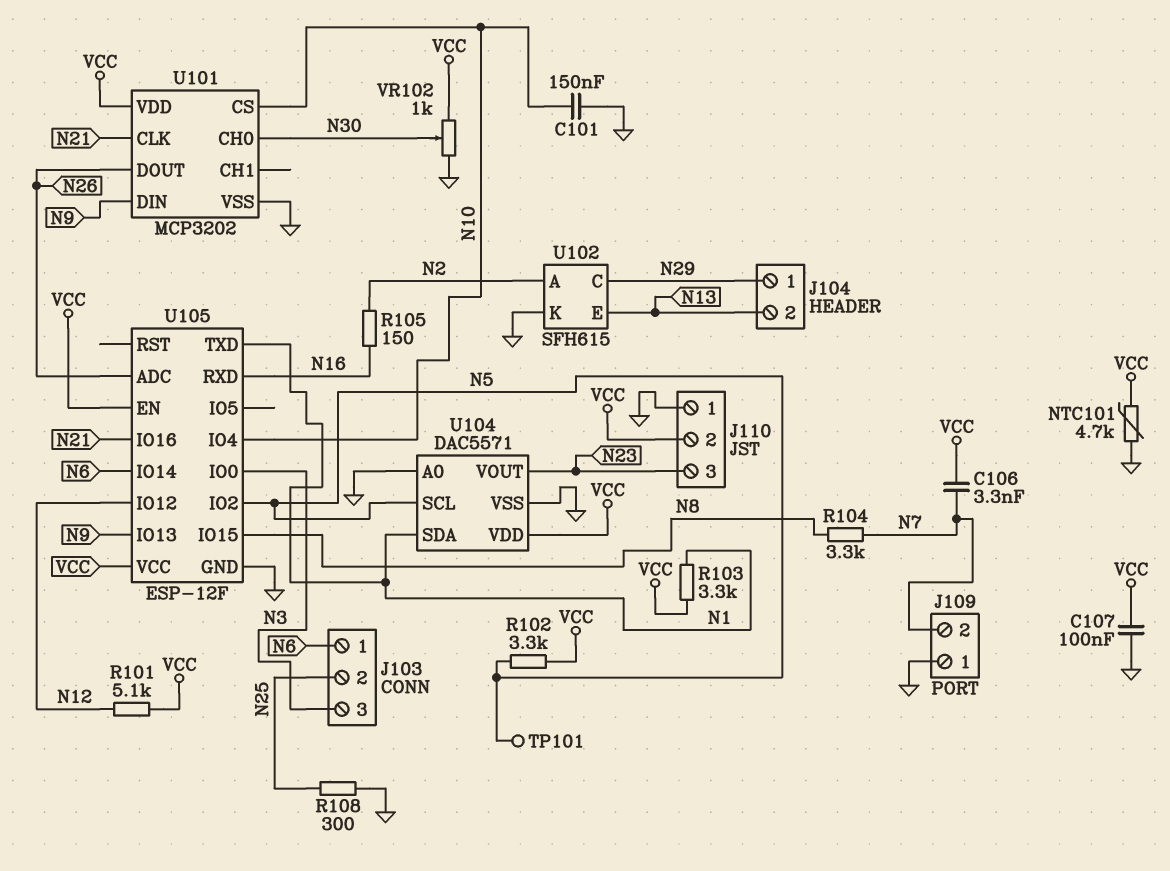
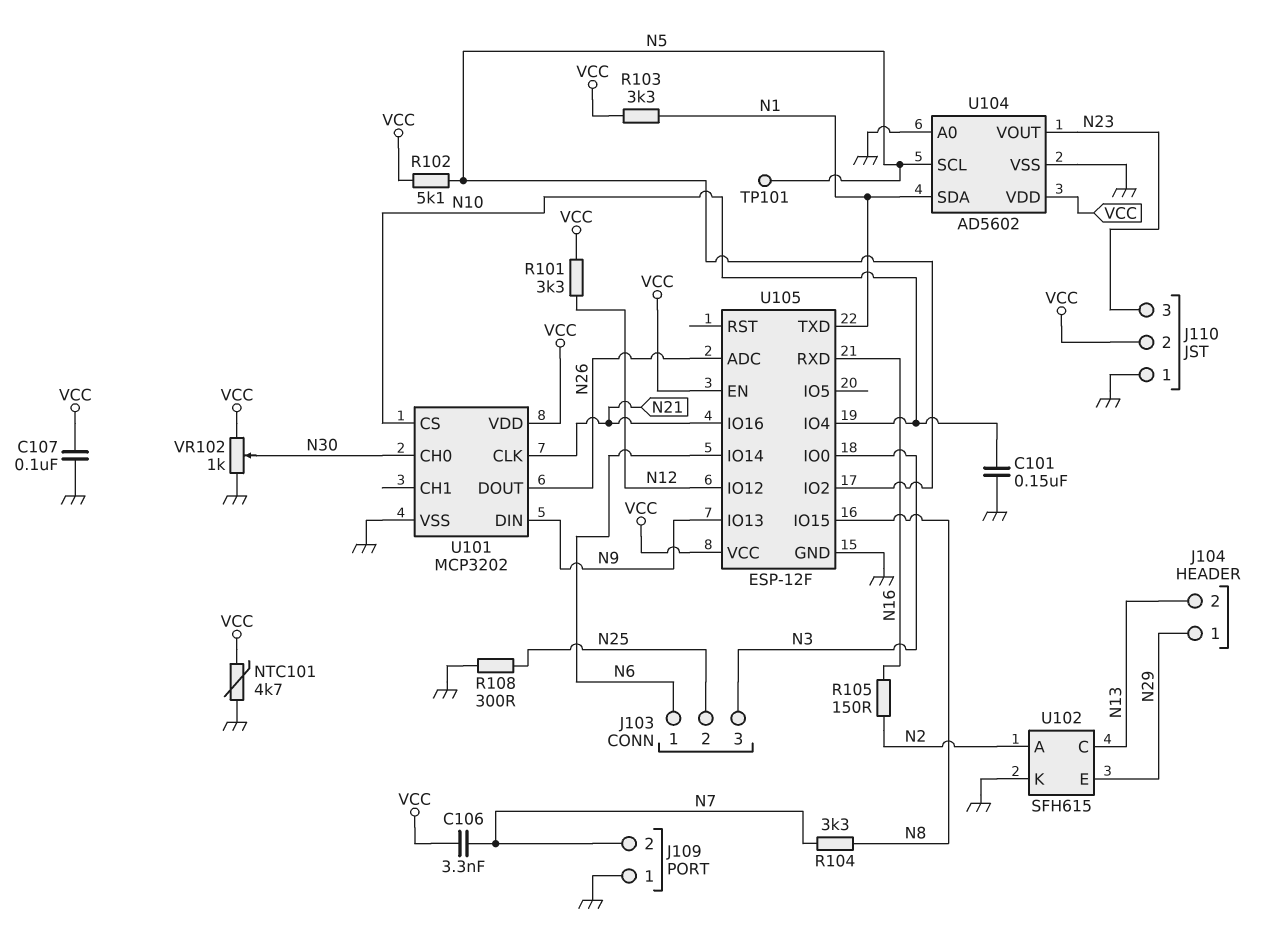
R101: 5.1k (N12, VCC) -> 3.3k (N12, VCC)
R102: 3.3k (N5, VCC) -> 5.1k (N5, VCC)
U102 pin C: N29 -> N13
U102 pin E: N13 -> N29
U104: DAC5571 -> AD5602

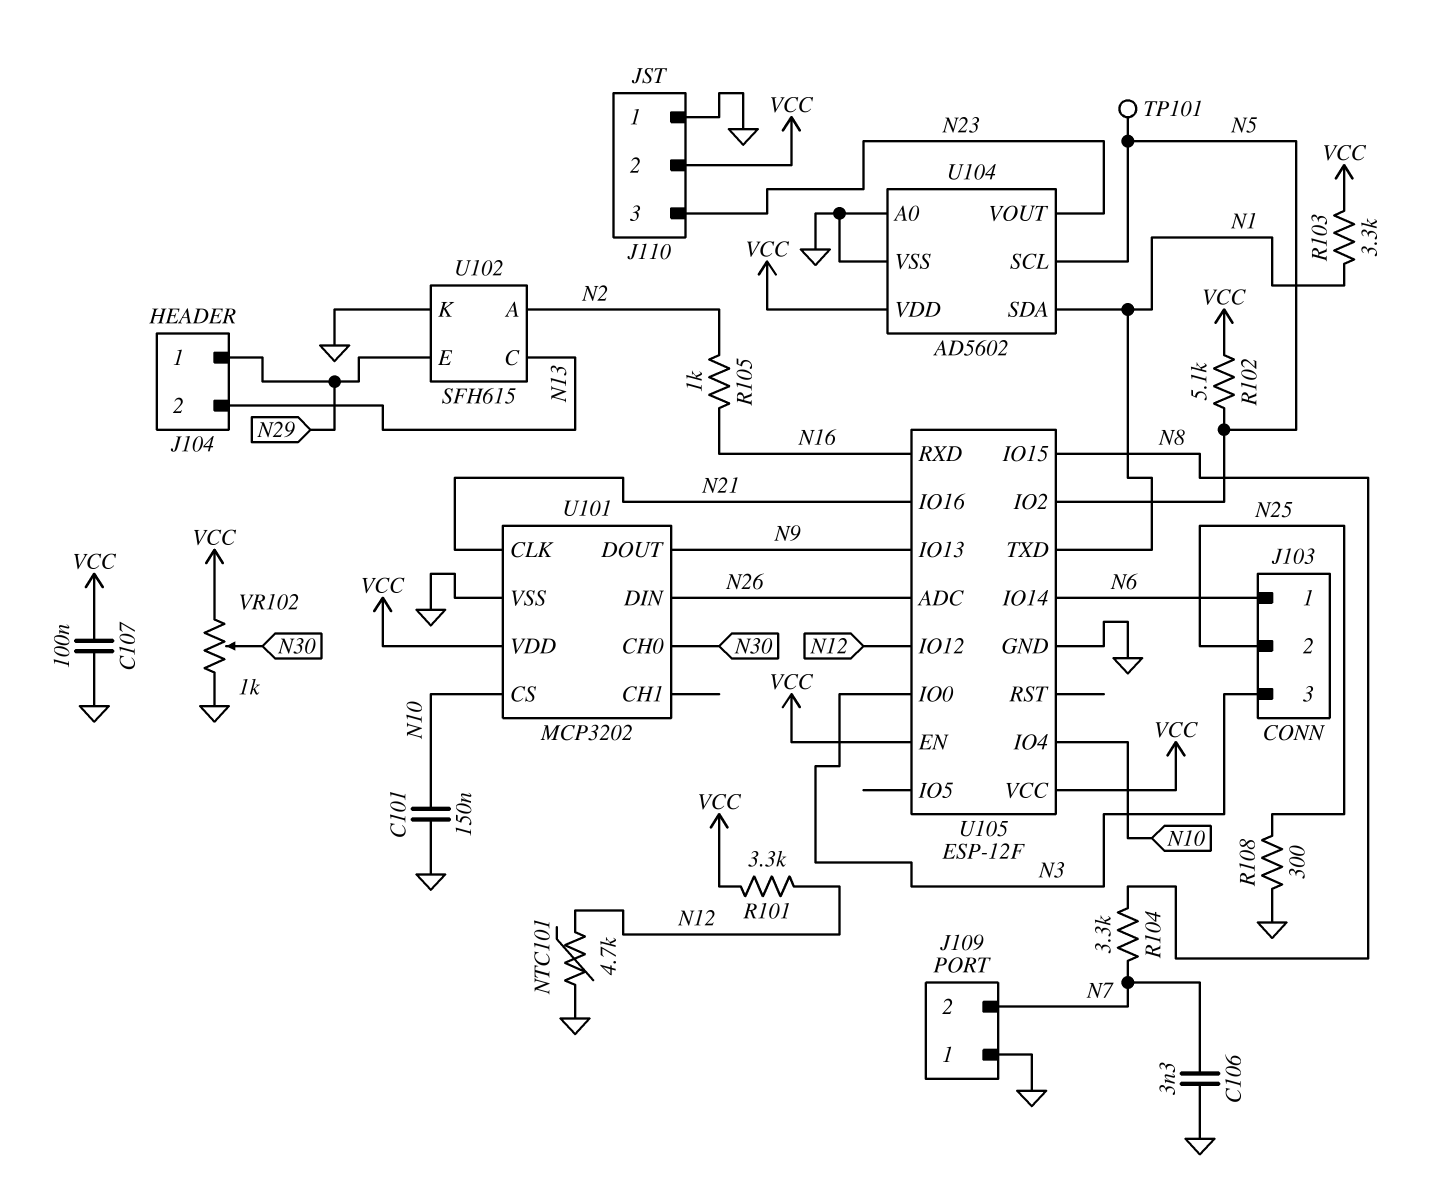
C106: 3.3nF (N7, VCC) -> 3.3nF (GND, N7)
NTC101: 4.7k (GND, VCC) -> 4.7k (GND, N12)
R105: 150 (N2, N16) -> 1k (N2, N16)
U101 pin DIN: N9 -> N26
U101 pin DOUT: N26 -> N9

